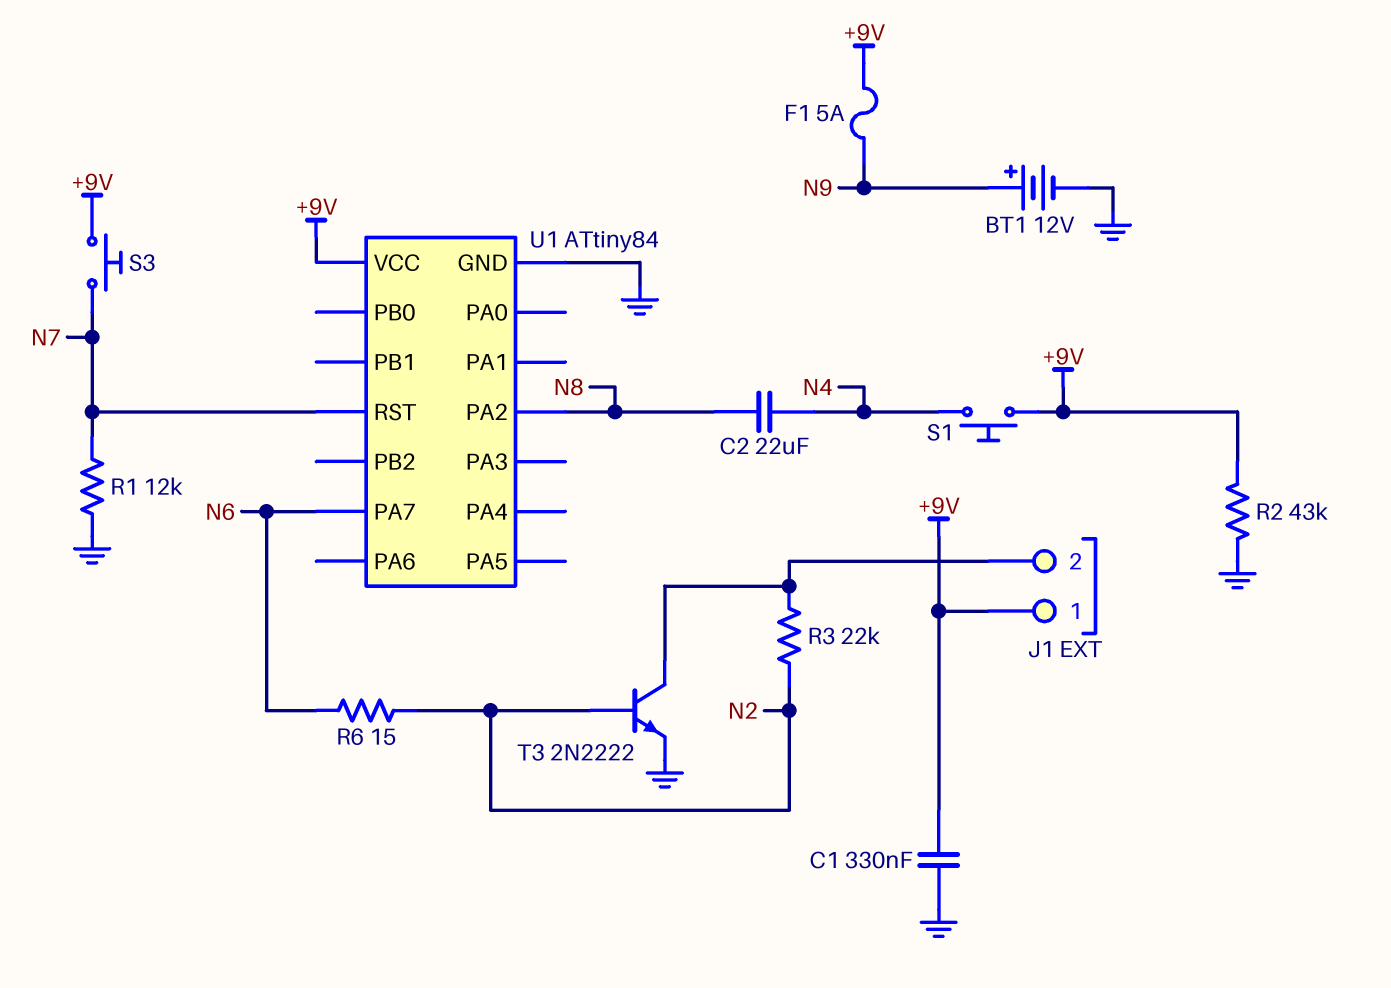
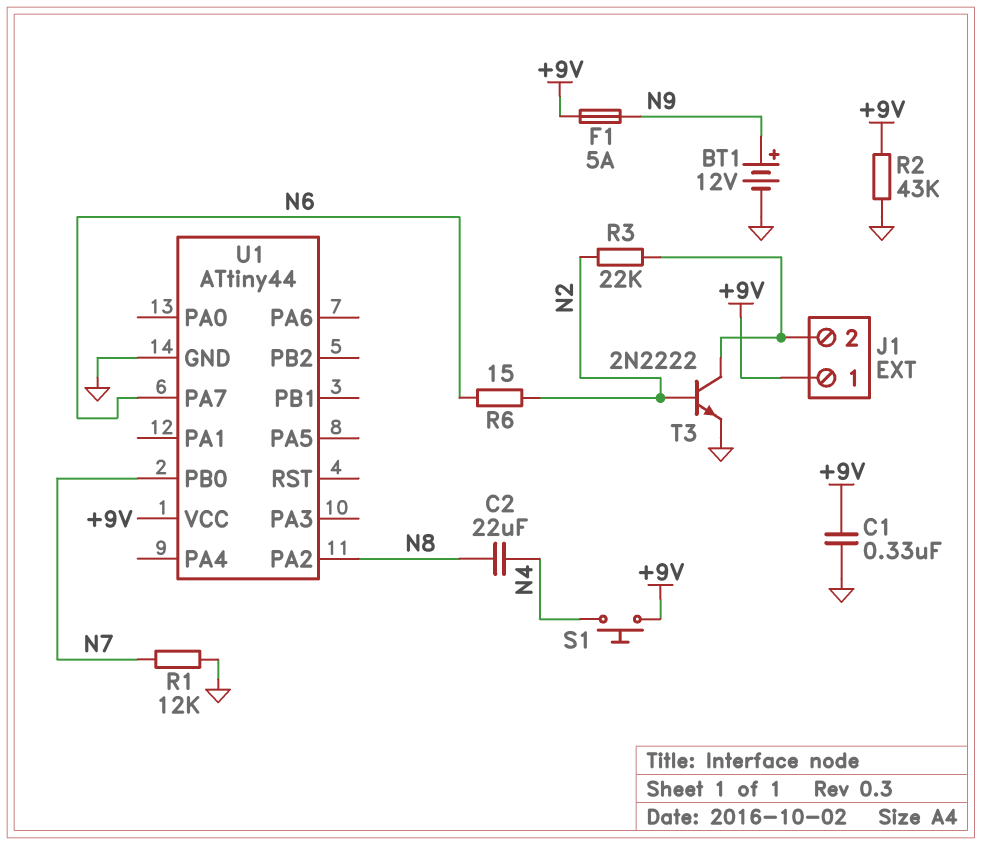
S3: button (+9V, N7) -> none
U1: ATtiny84 -> ATtiny44
U1 pin PB0: none -> N7
U1 pin RST: N7 -> none

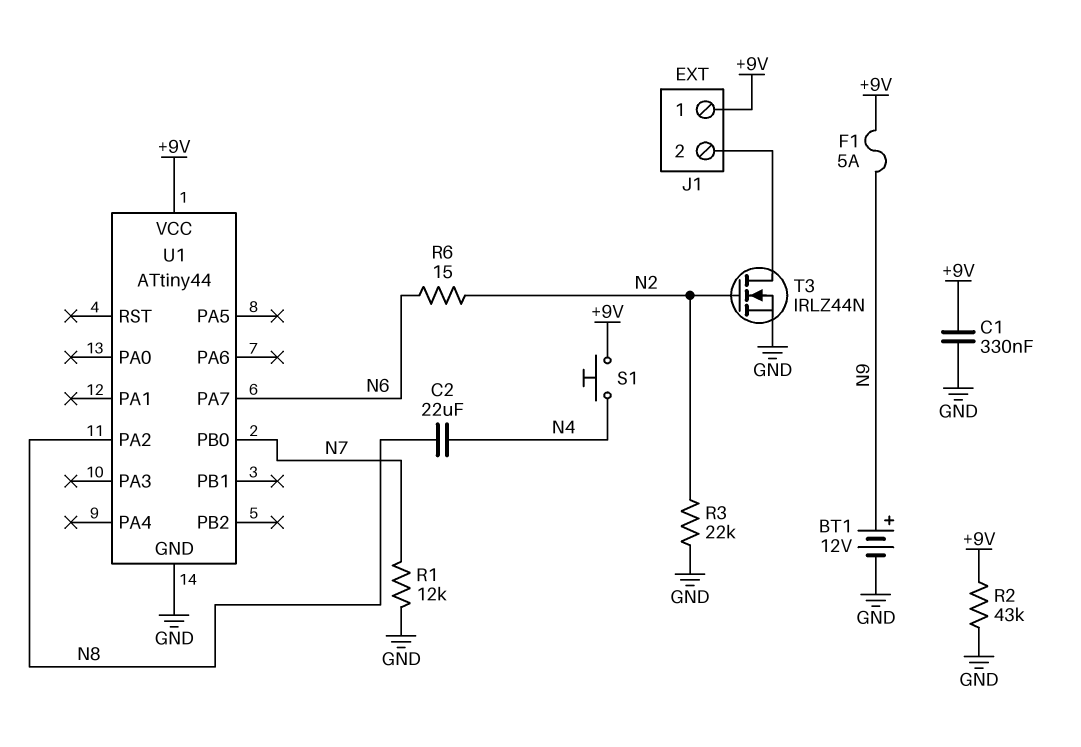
R3: 22k (J1/2, N2) -> 22k (GND, N2)
T3: NPN 2N2222 (B N2, C J1/2, E GND) -> NMOS IRLZ44N (G N2, D J1/2, S GND)

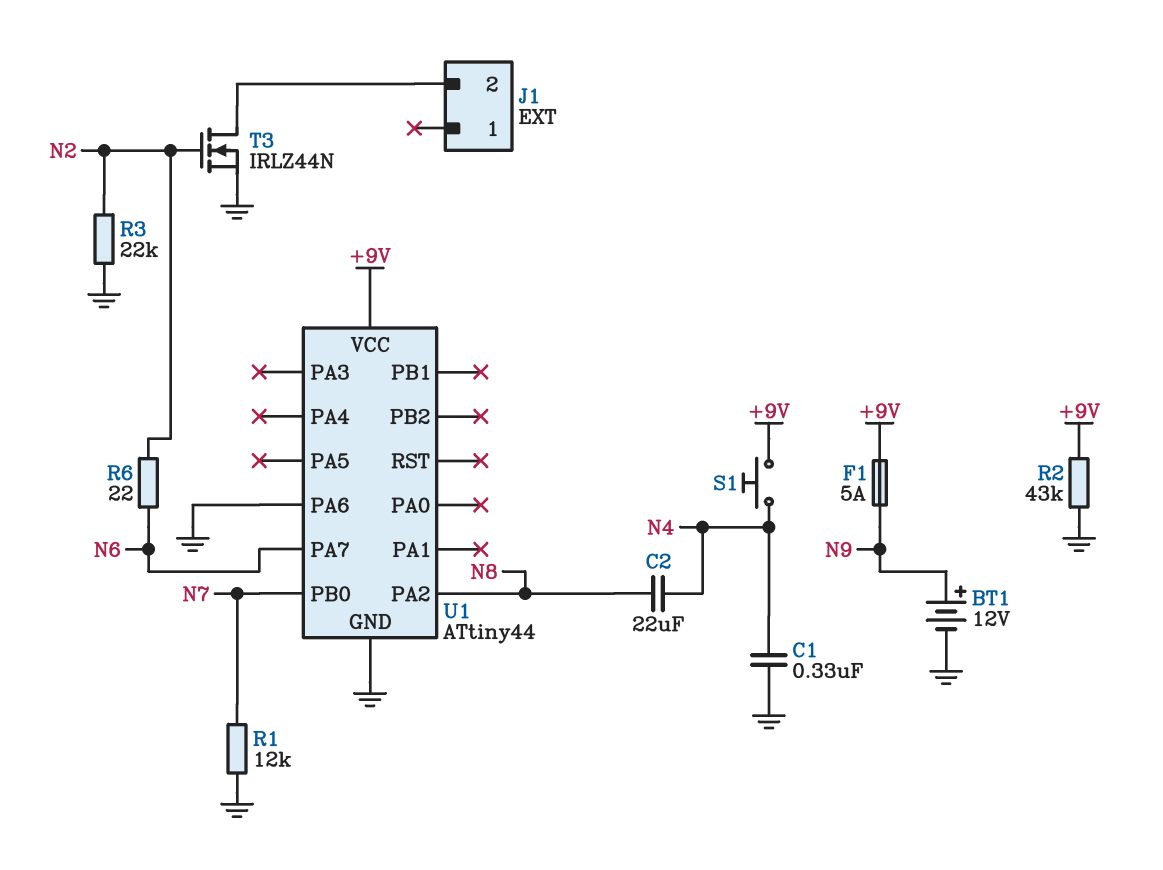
C1: 330nF (+9V, GND) -> 330nF (GND, N4)
J1 pin 1: +9V -> none
R6: 15 (N2, N6) -> 22 (N2, N6)
U1 pin PA6: none -> GND

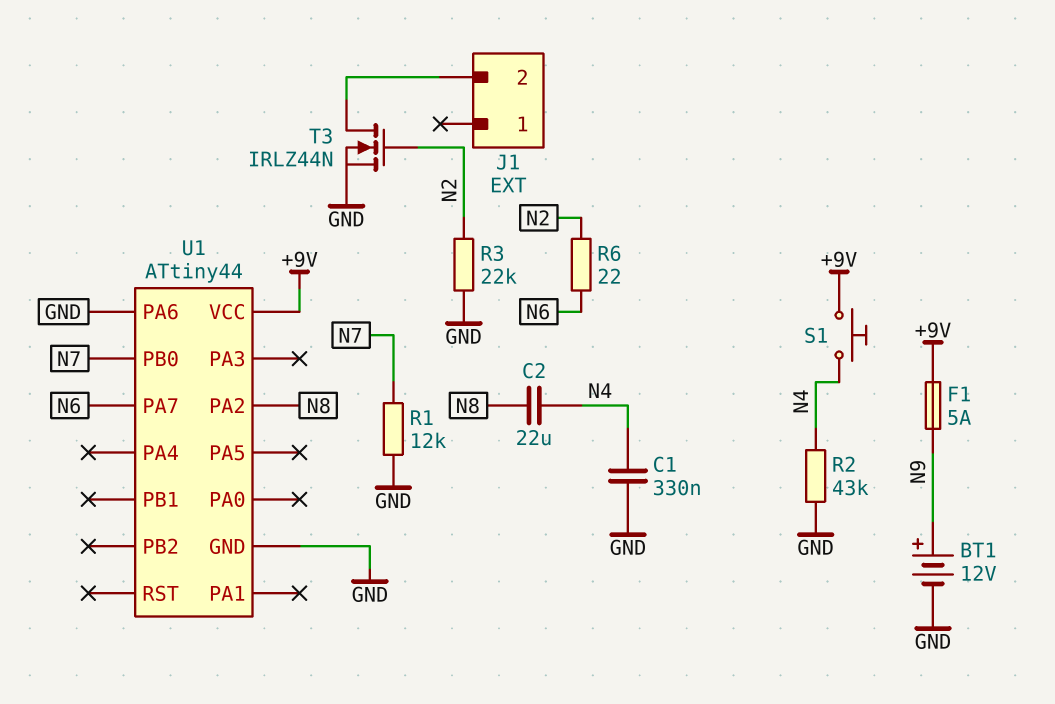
R2: 43k (+9V, GND) -> 43k (GND, N4)

